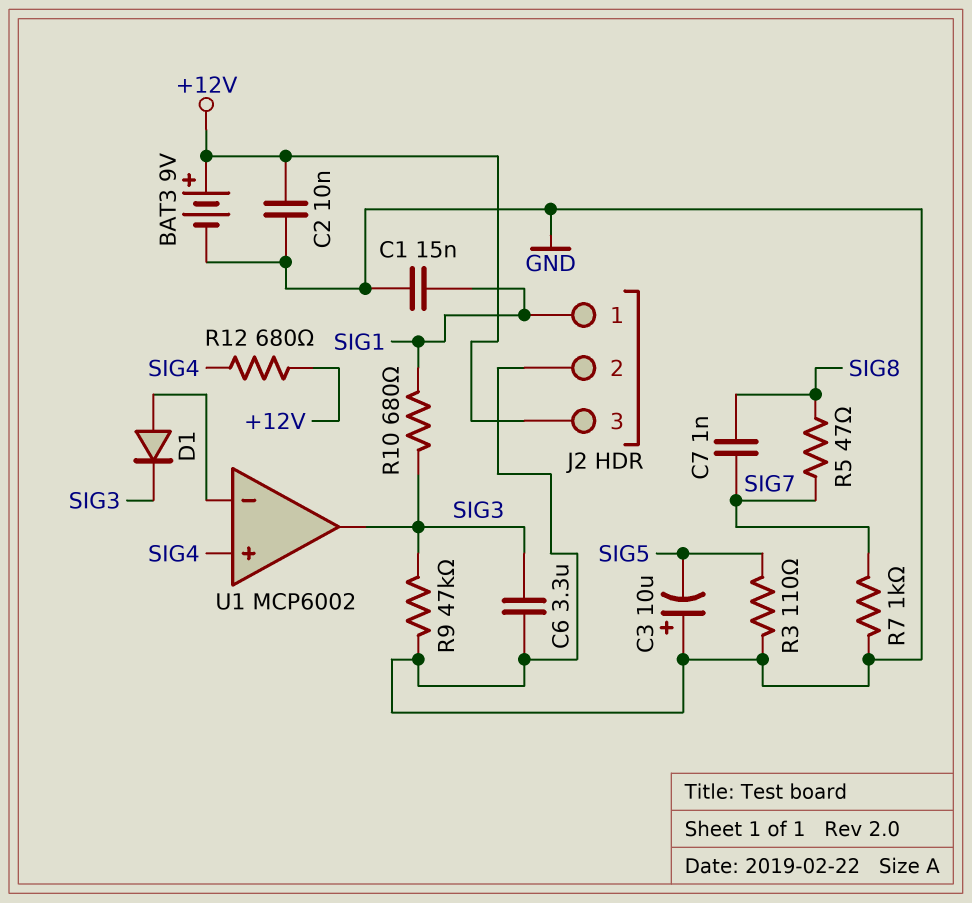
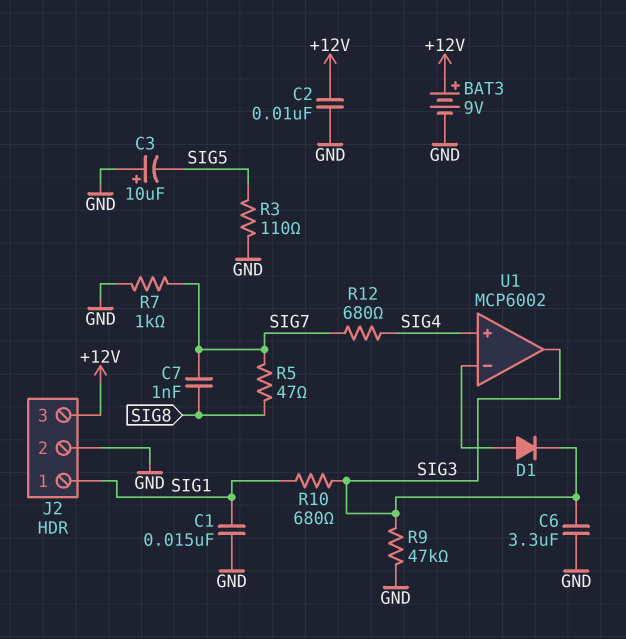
R12: 680 (+12V, SIG4) -> 680 (SIG4, SIG7)

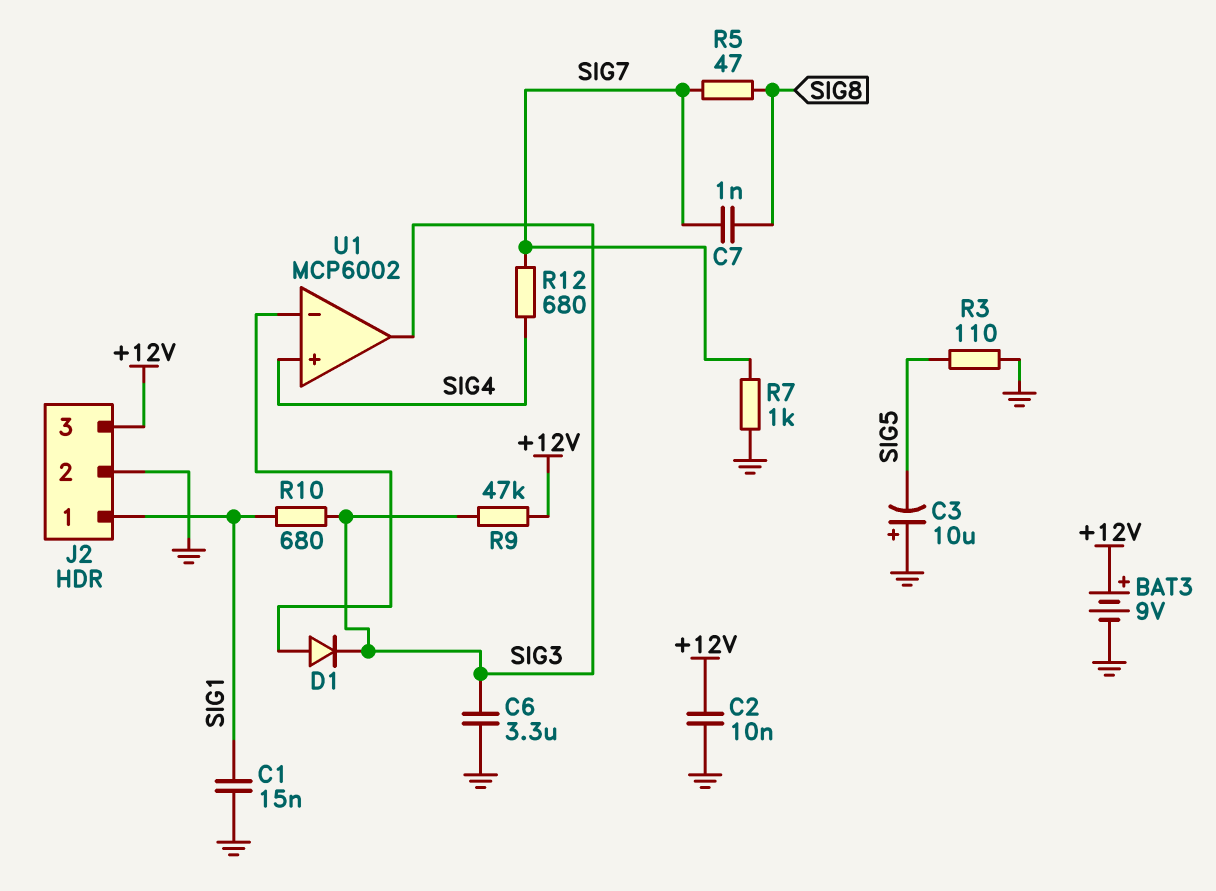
R9: 47k (GND, SIG3) -> 47k (+12V, SIG3)

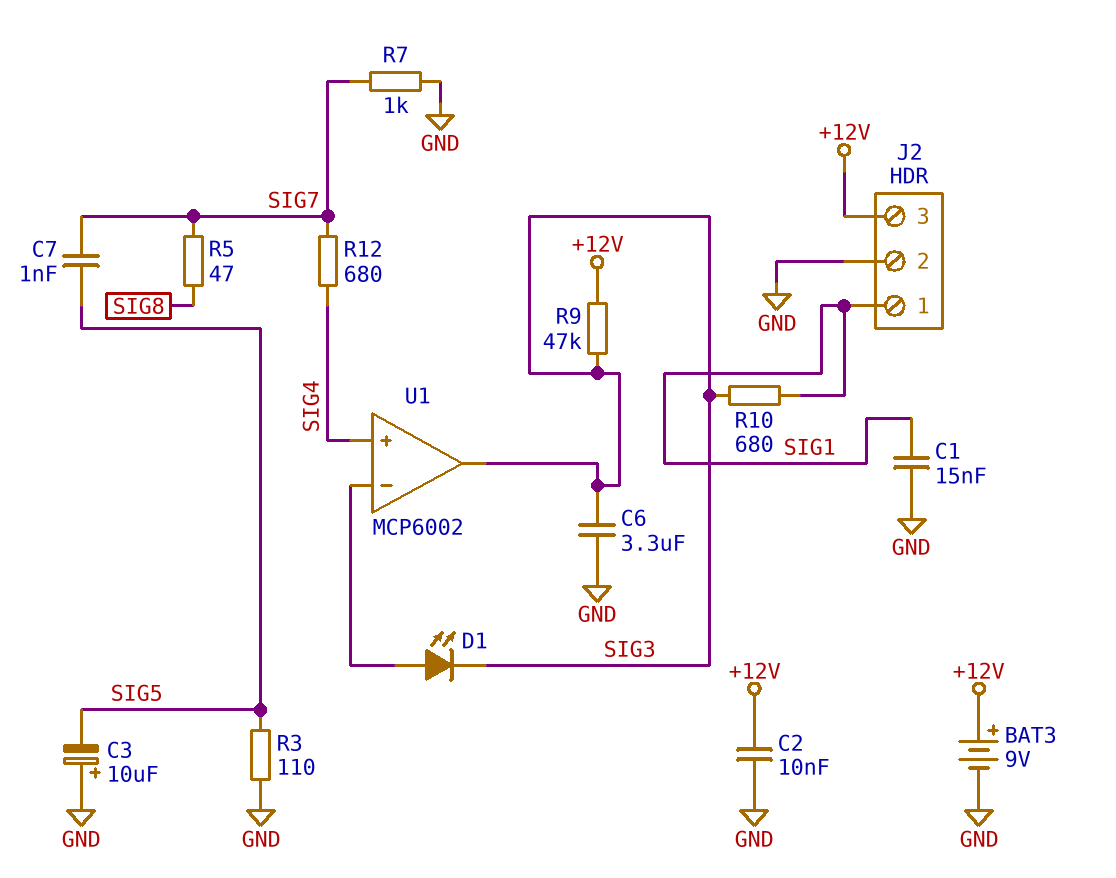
C7: 1nF (SIG7, SIG8) -> 1nF (SIG5, SIG7)
D1: diode (A U1/in-, K SIG3) -> LED (A U1/in-, K SIG3)

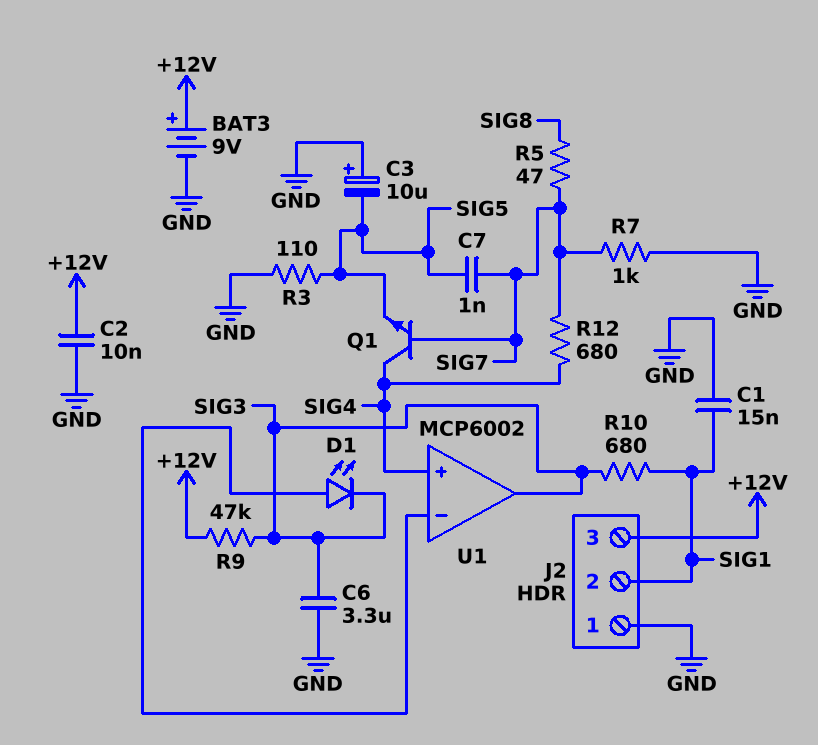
J2 pin 1: SIG1 -> GND
J2 pin 2: GND -> SIG1
Q1: none -> NPN (B SIG7, C SIG4, E SIG5)

